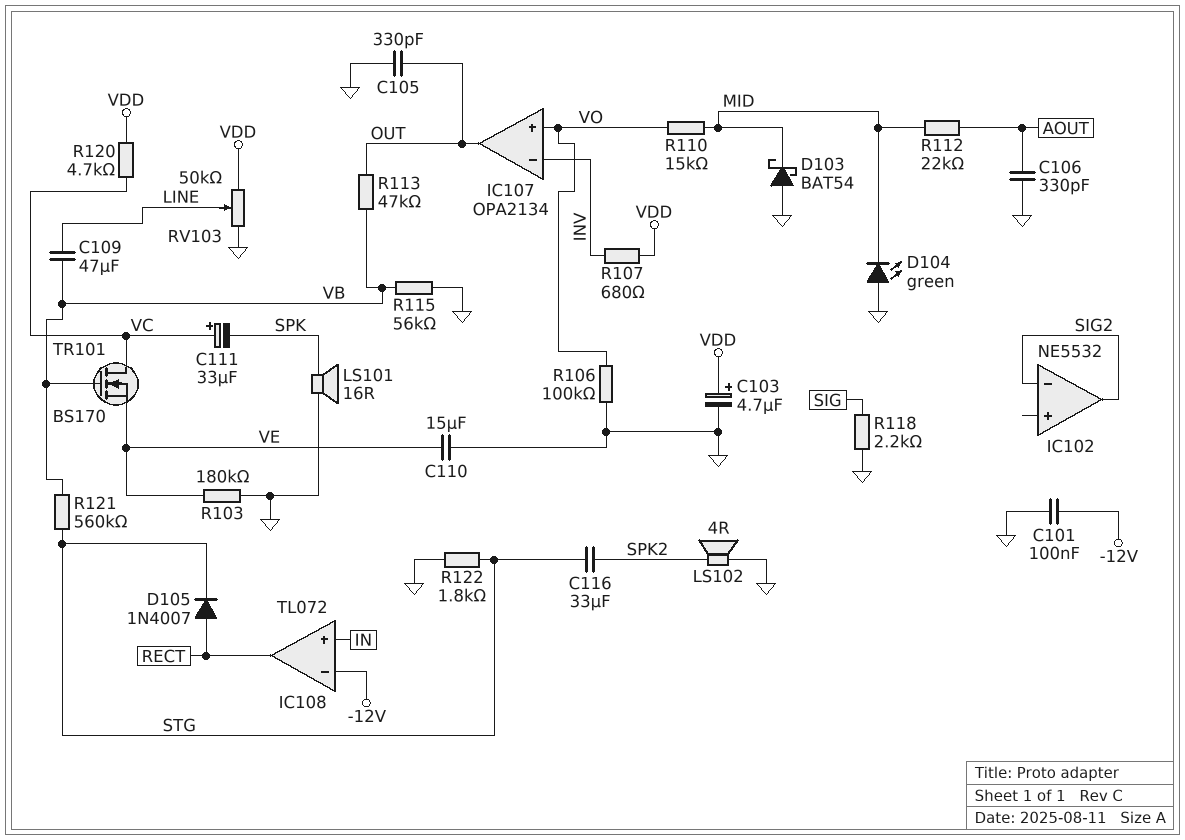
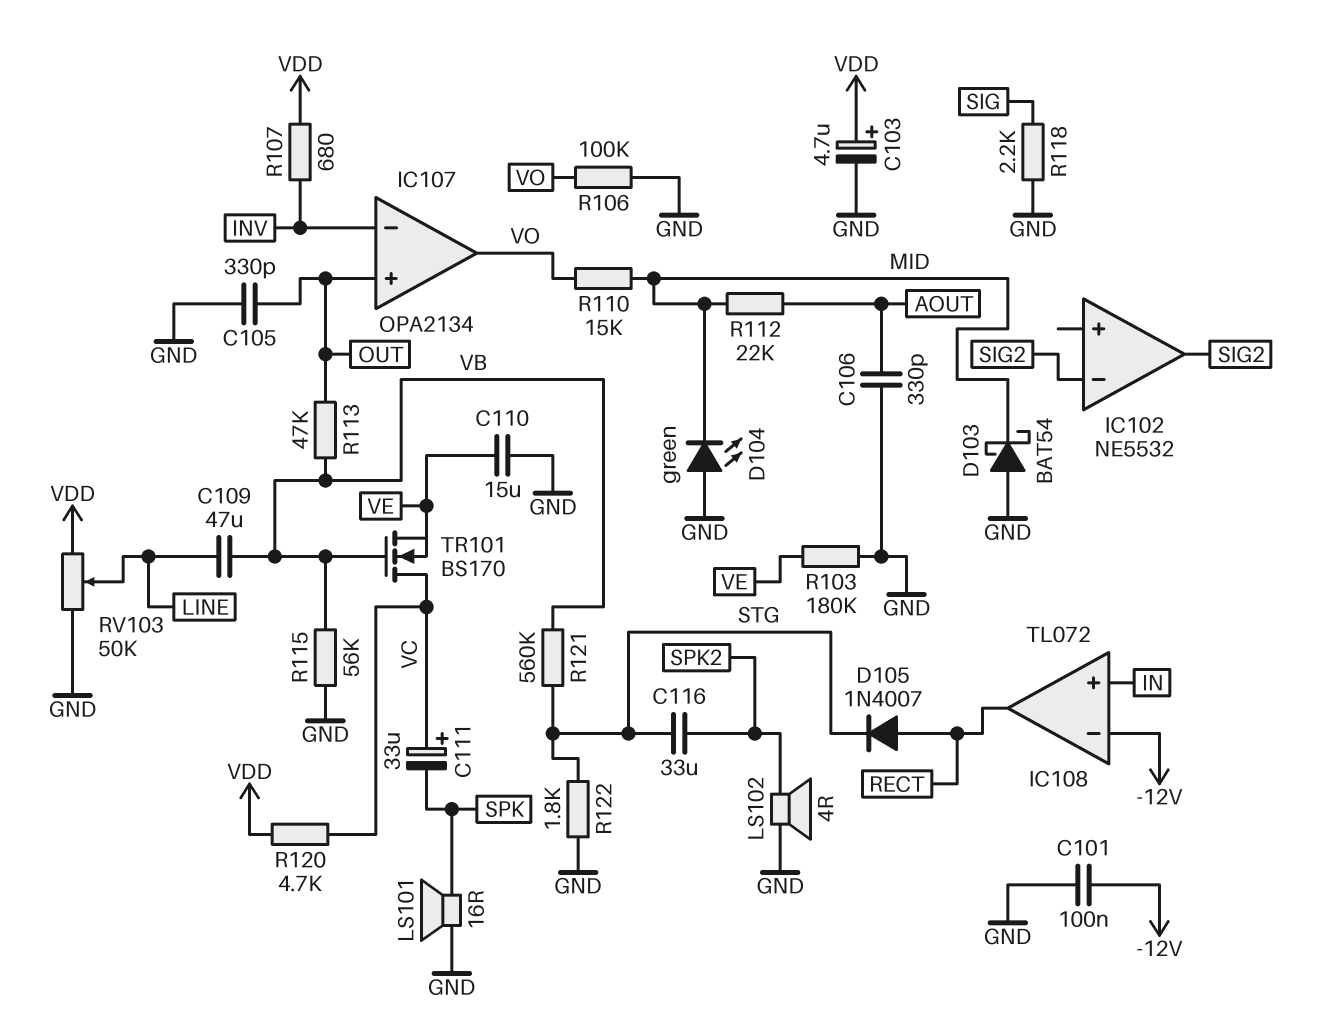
IC107 pin in+: VO -> OUT
IC107 pin out: OUT -> VO

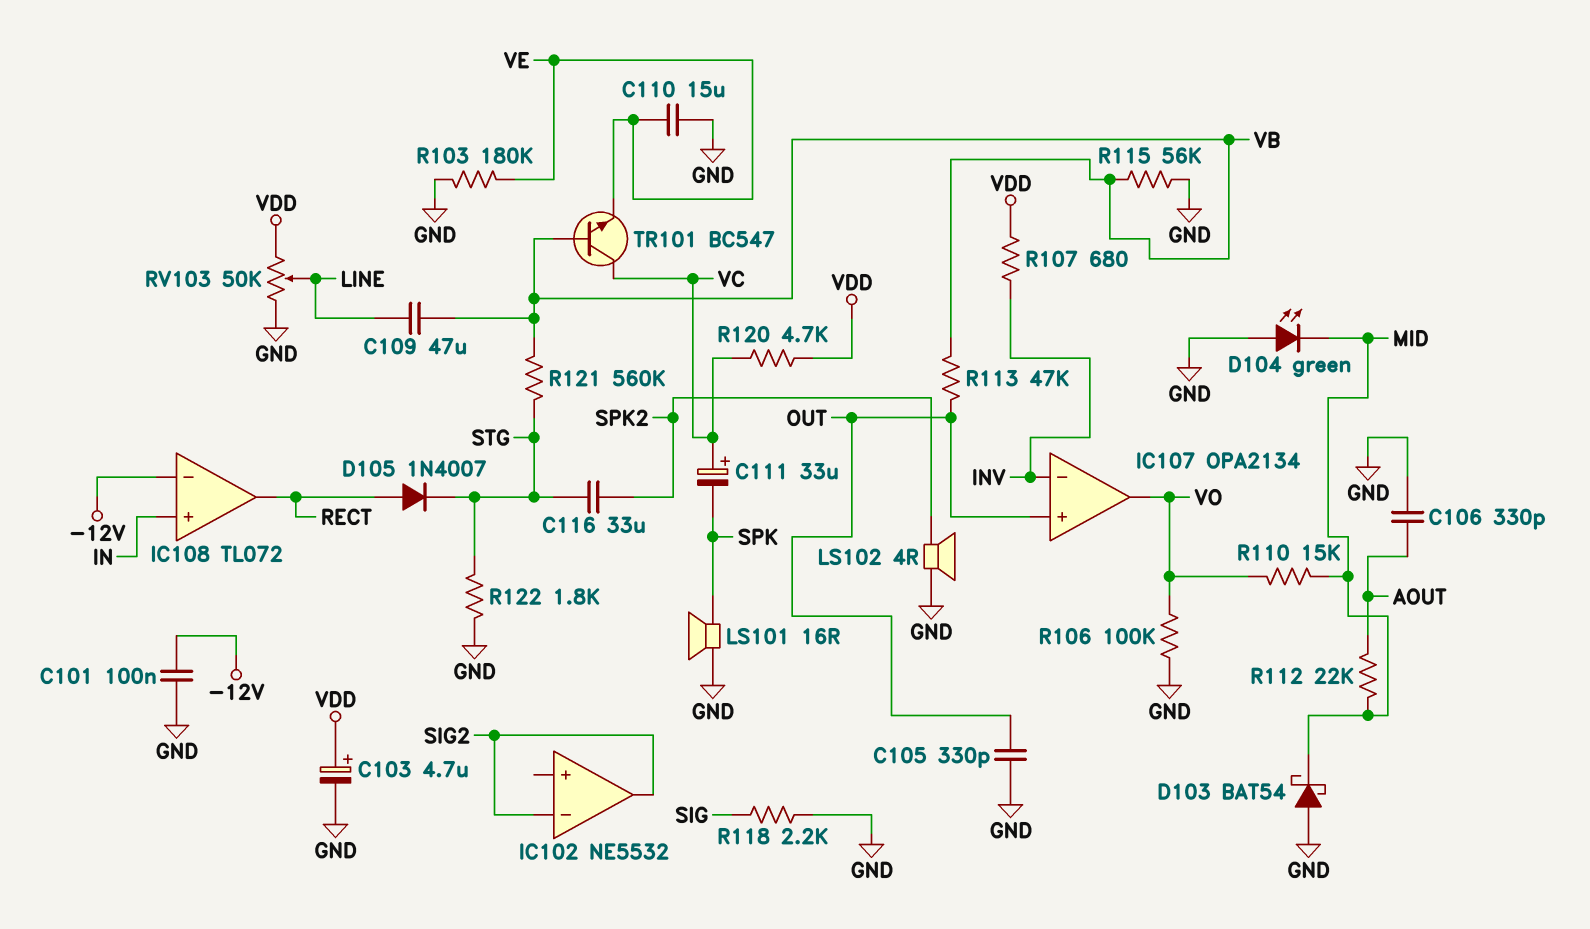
TR101: NMOS BS170 (G VB, D VC, S VE) -> NPN BC547 (B VB, C VC, E VE)

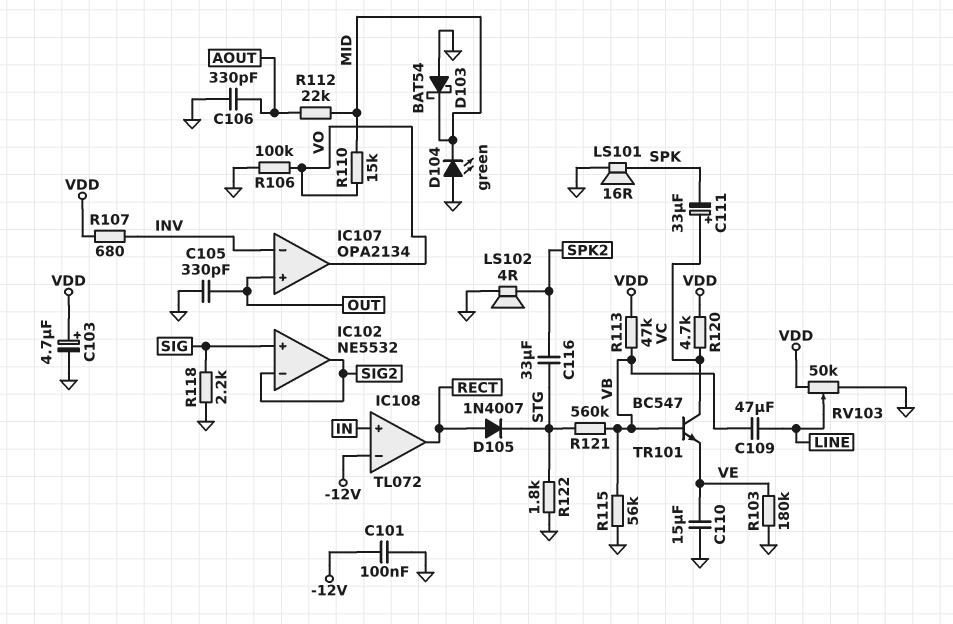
IC102 pin in+: none -> SIG
R113: 47k (OUT, VB) -> 47k (VB, VDD)

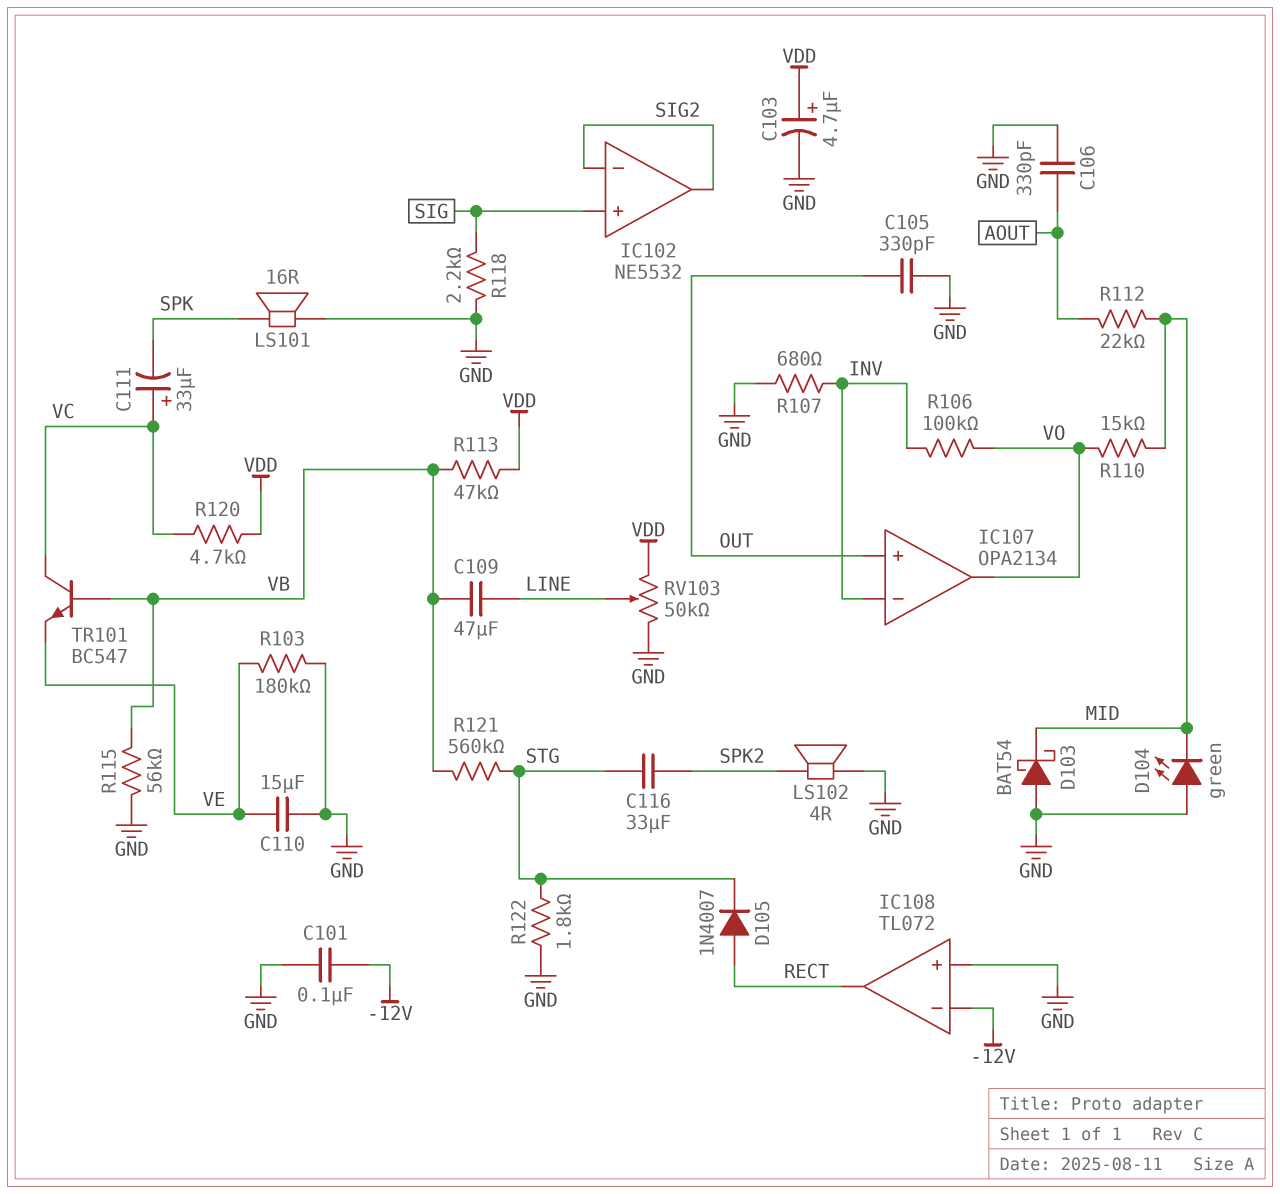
IC108 pin in+: IN -> GND
R106: 100k (GND, VO) -> 100k (INV, VO)
R107: 680 (INV, VDD) -> 680 (GND, INV)

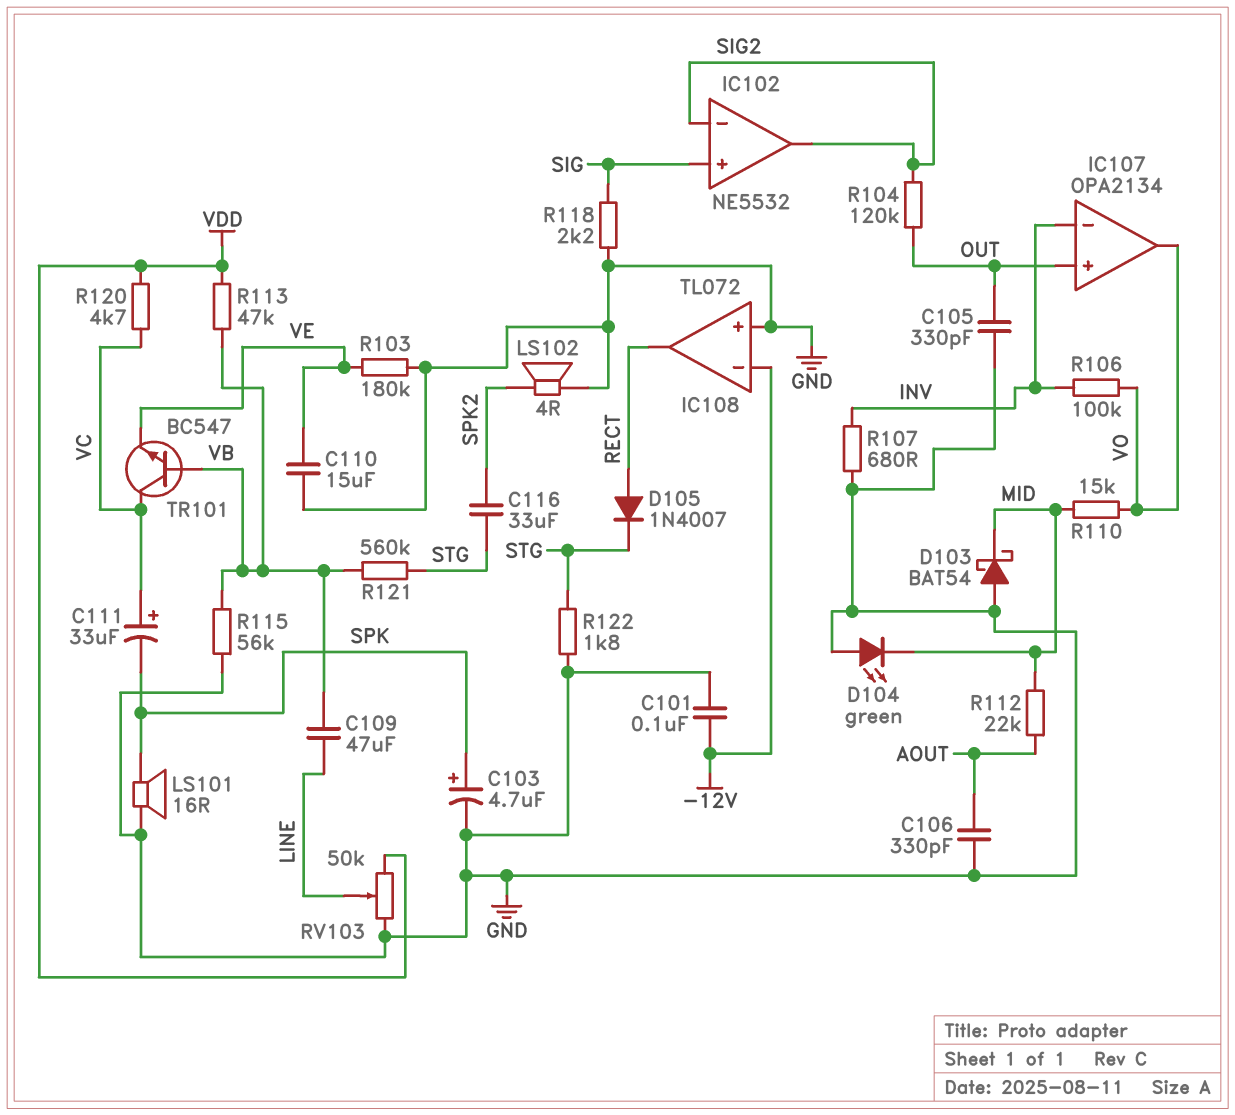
C103: 4.7uF (plus VDD, minus GND) -> 4.7uF (plus SPK, minus GND)
R104: none -> 120k (OUT, SIG2)

